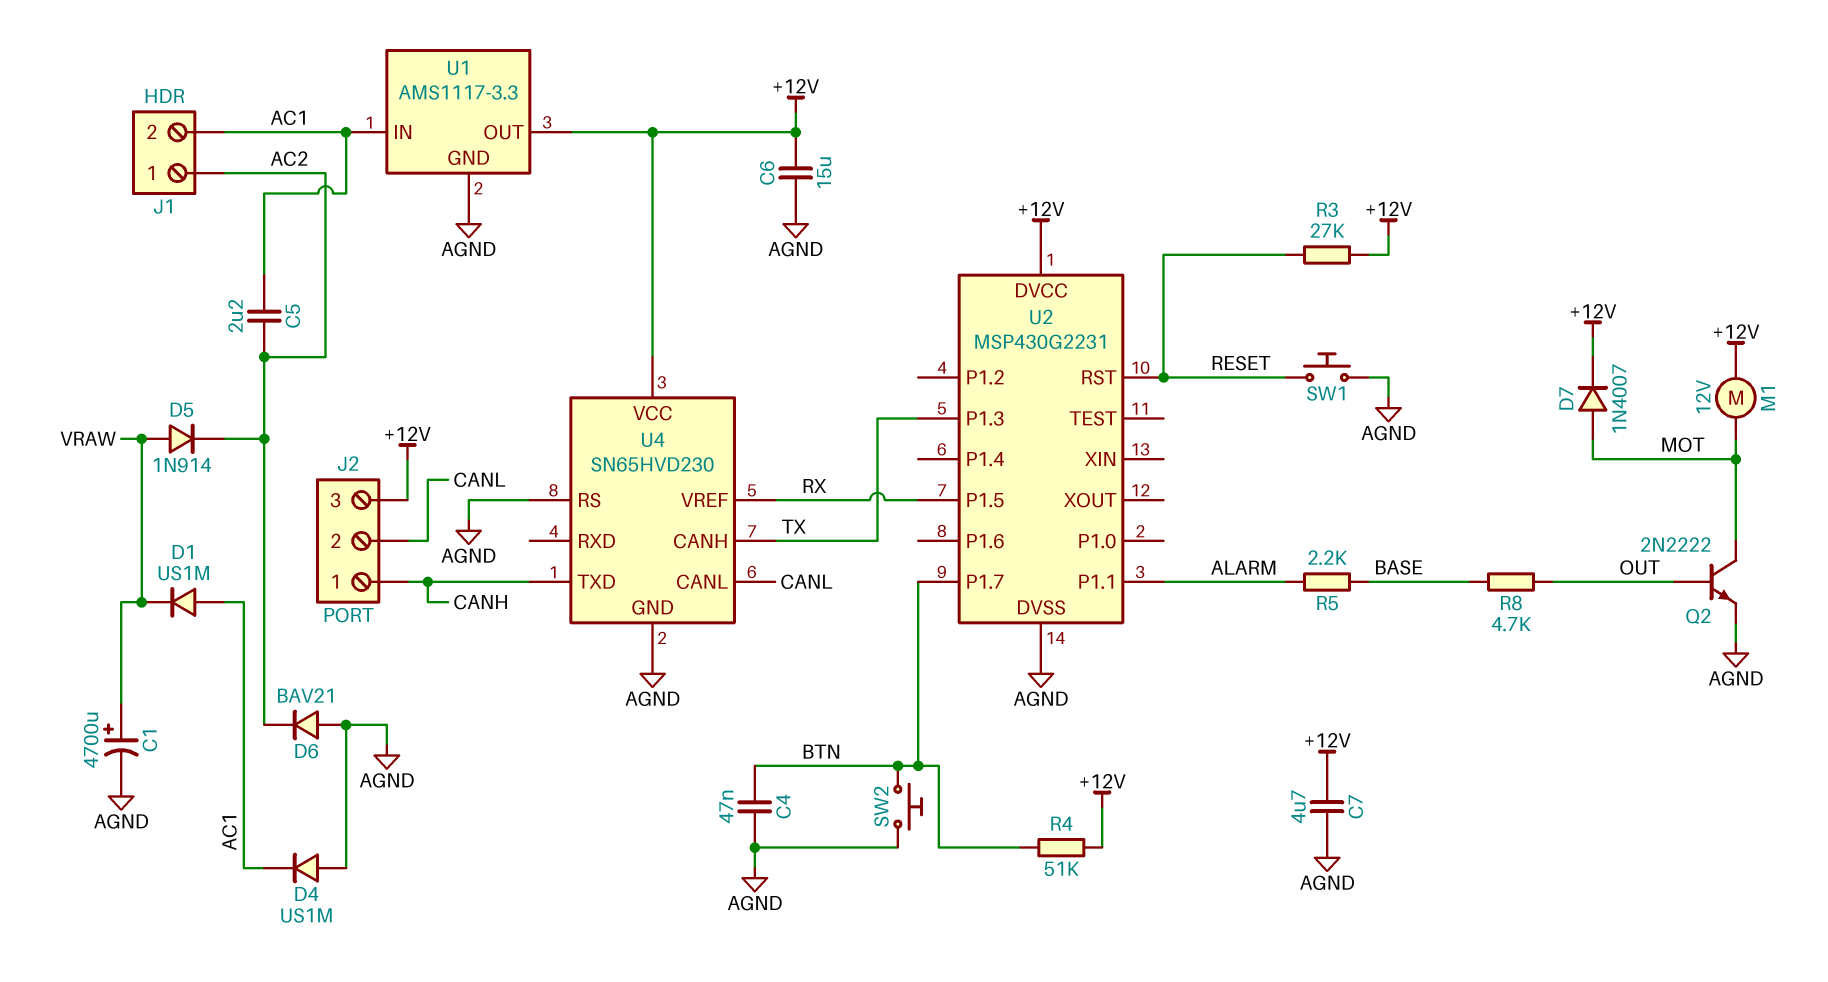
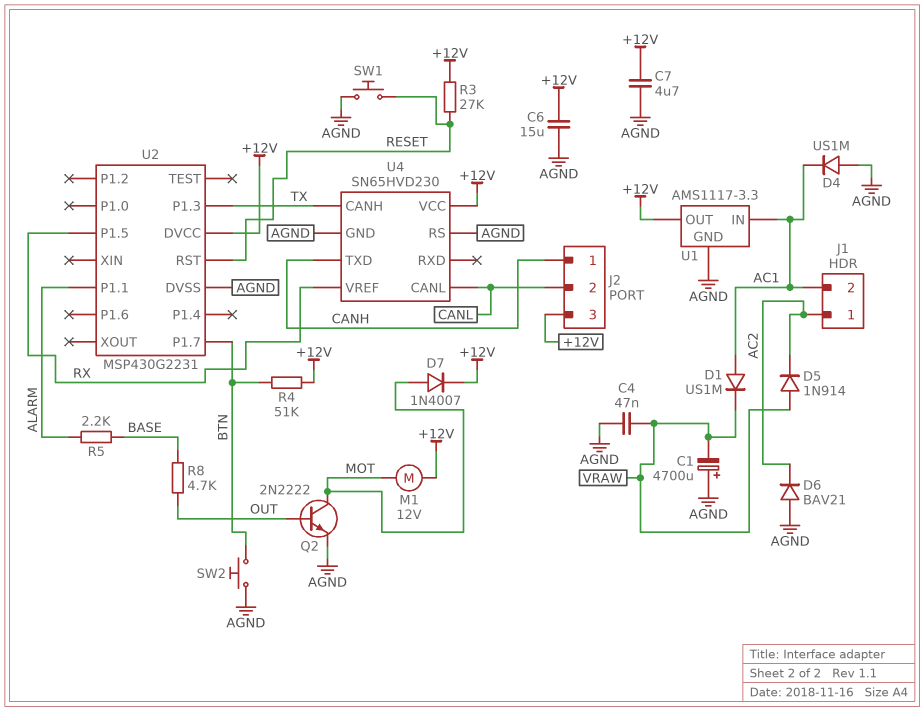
C1: 4700uF (plus VRAW, minus AGND) -> 4700uF (plus AGND, minus VRAW)
C4: 47nF (AGND, BTN) -> 47nF (AGND, VRAW)
C5: 2.2uF (AC1, AC2) -> none

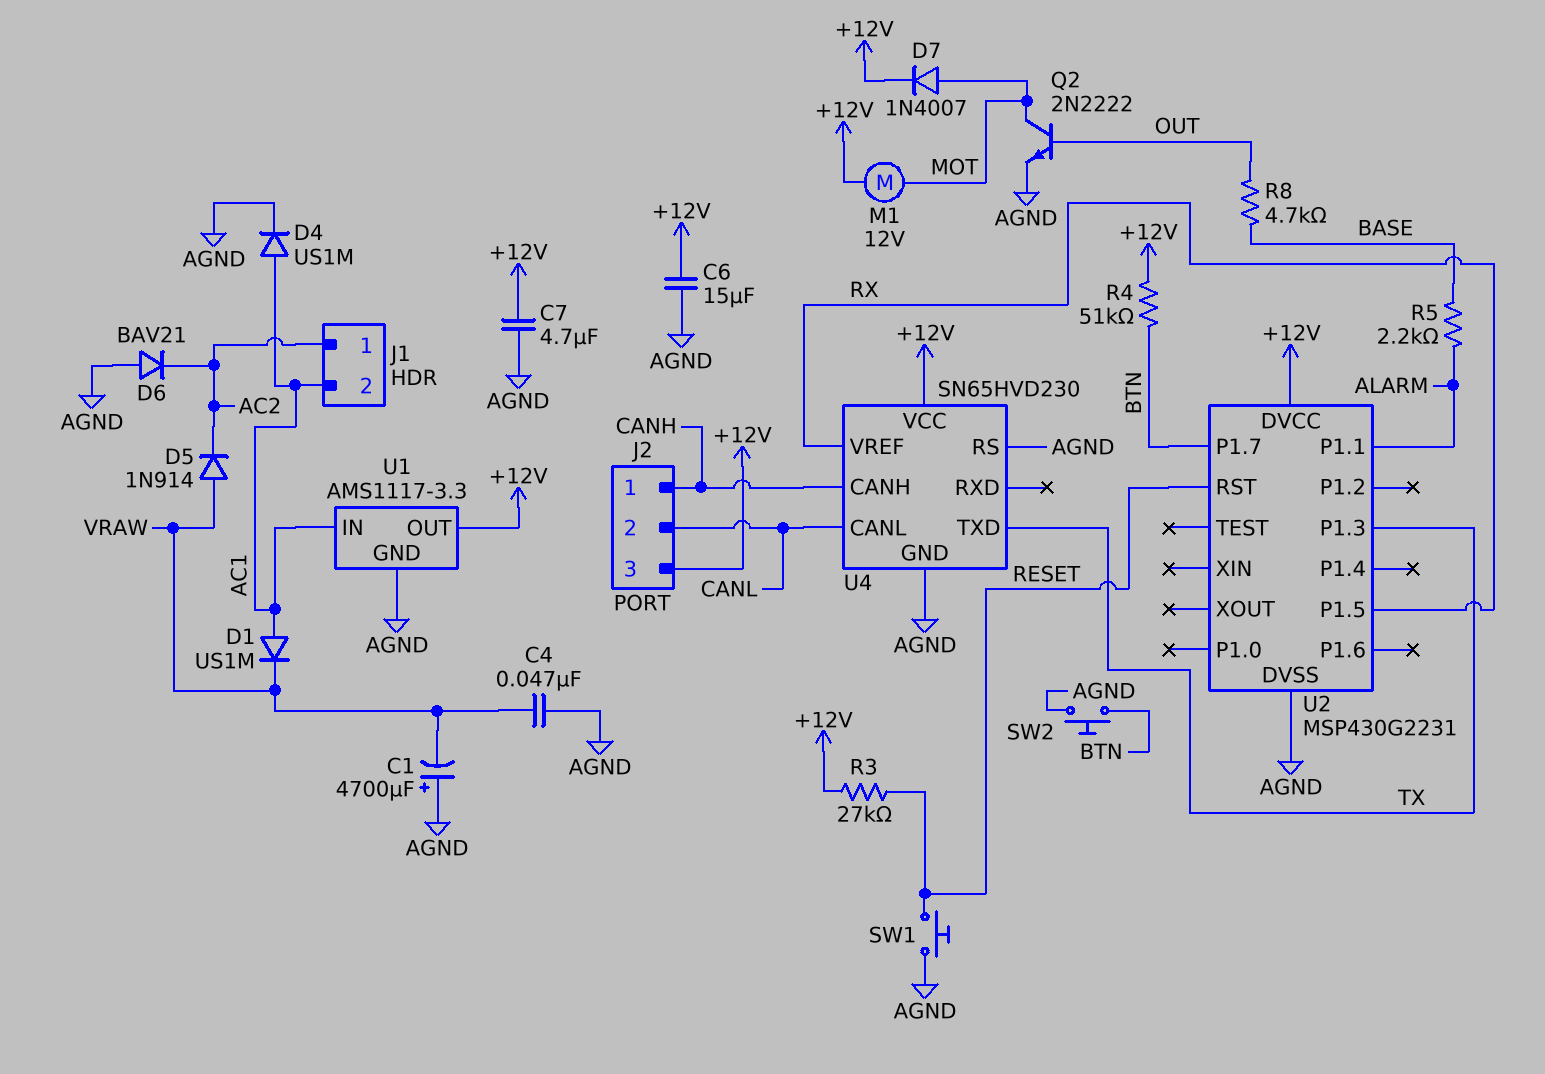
D4: diode US1M (A AGND, K AC1) -> diode US1M (A AC1, K AGND)
U4 pin CANH: TX -> CANH
U4 pin TXD: CANH -> TX

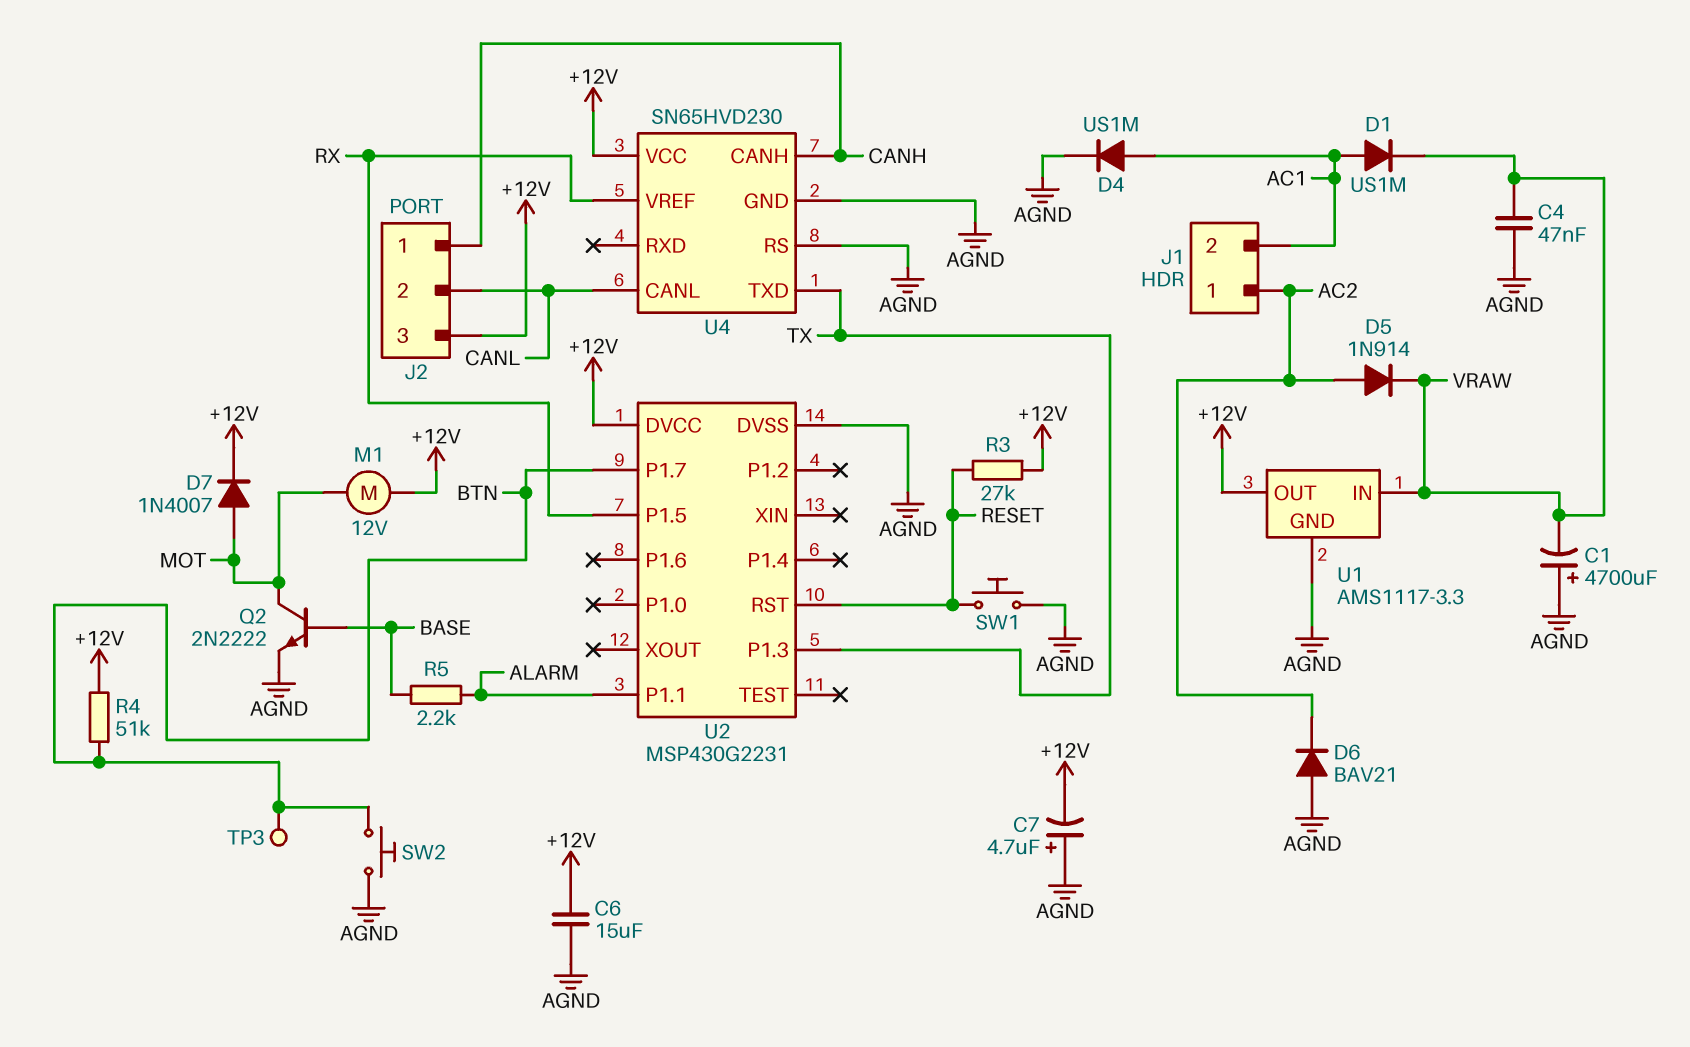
C7: 4.7uF (+12V, AGND) -> 4.7uF (plus AGND, minus +12V)
D5: diode 1N914 (A VRAW, K AC2) -> diode 1N914 (A AC2, K VRAW)
Q2: NPN 2N2222 (B OUT, C MOT, E AGND) -> NPN 2N2222 (B BASE, C MOT, E AGND)
R8: 4.7k (BASE, OUT) -> none
TP3: none -> test point (BTN)
U1 pin IN: AC1 -> VRAW

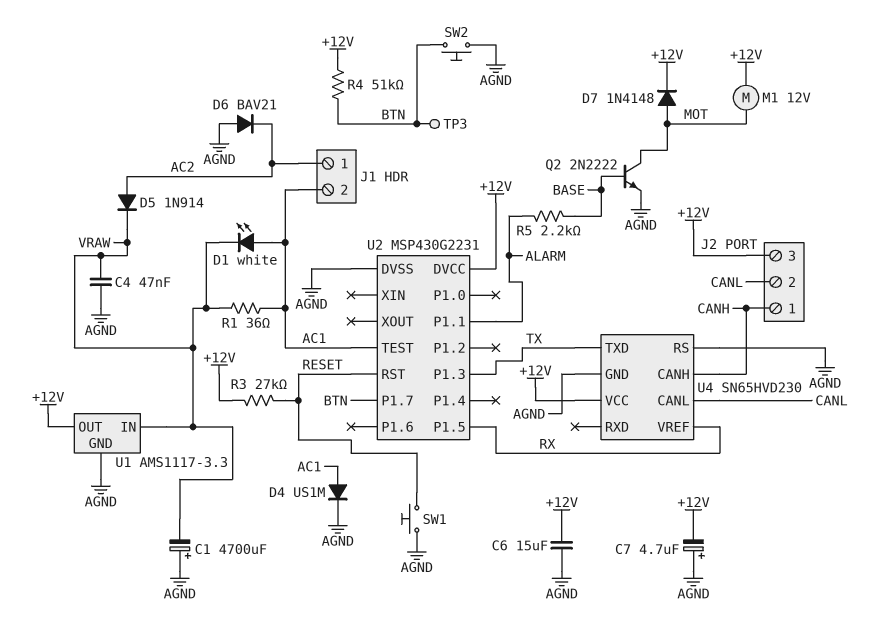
D1: diode US1M (A AC1, K VRAW) -> LED white (A AC1, K VRAW)
D7: diode 1N4007 (A MOT, K +12V) -> diode 1N4148 (A MOT, K +12V)
R1: none -> 36 (AC1, VRAW)
U2 pin TEST: none -> AC1

